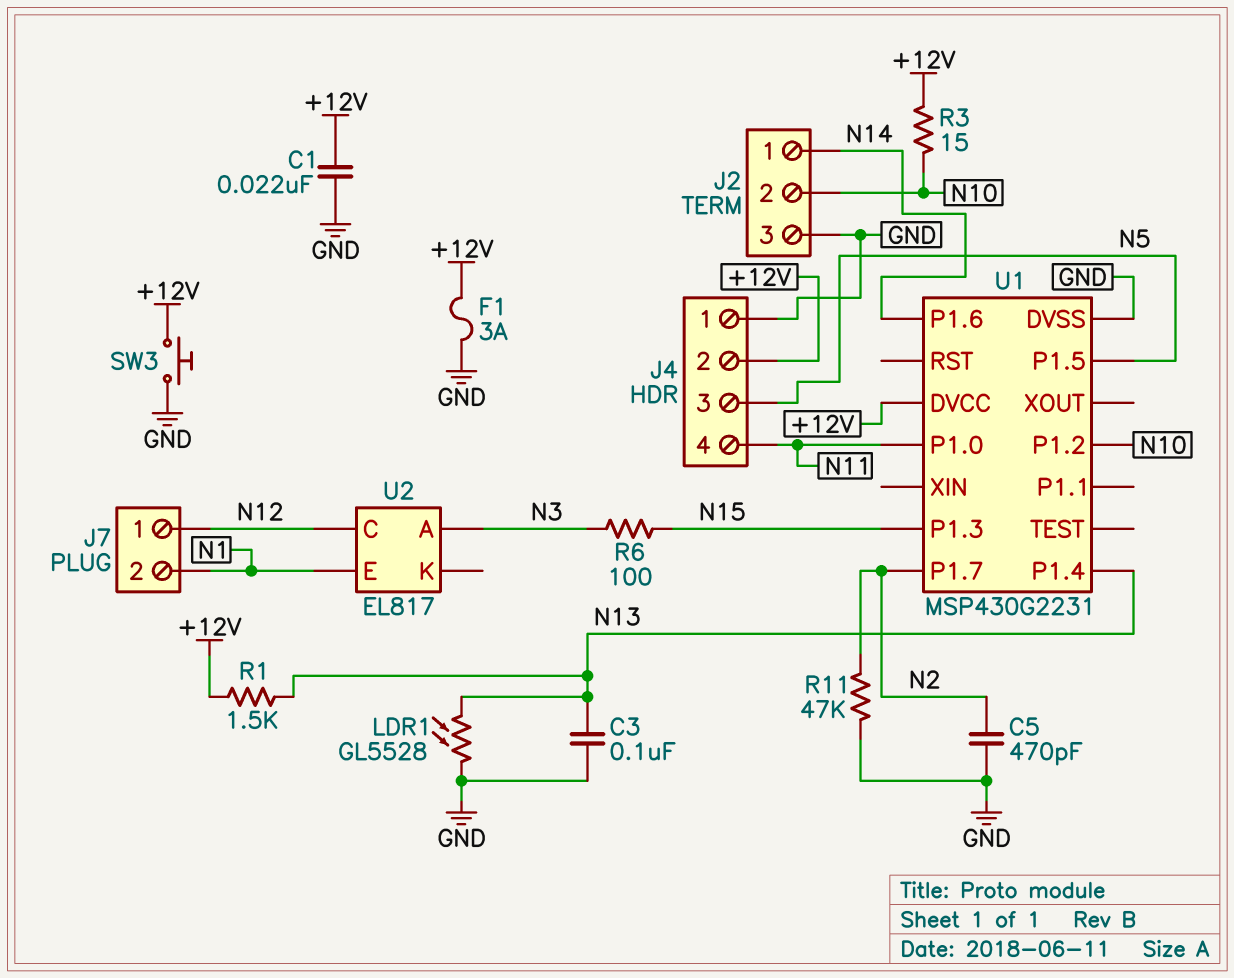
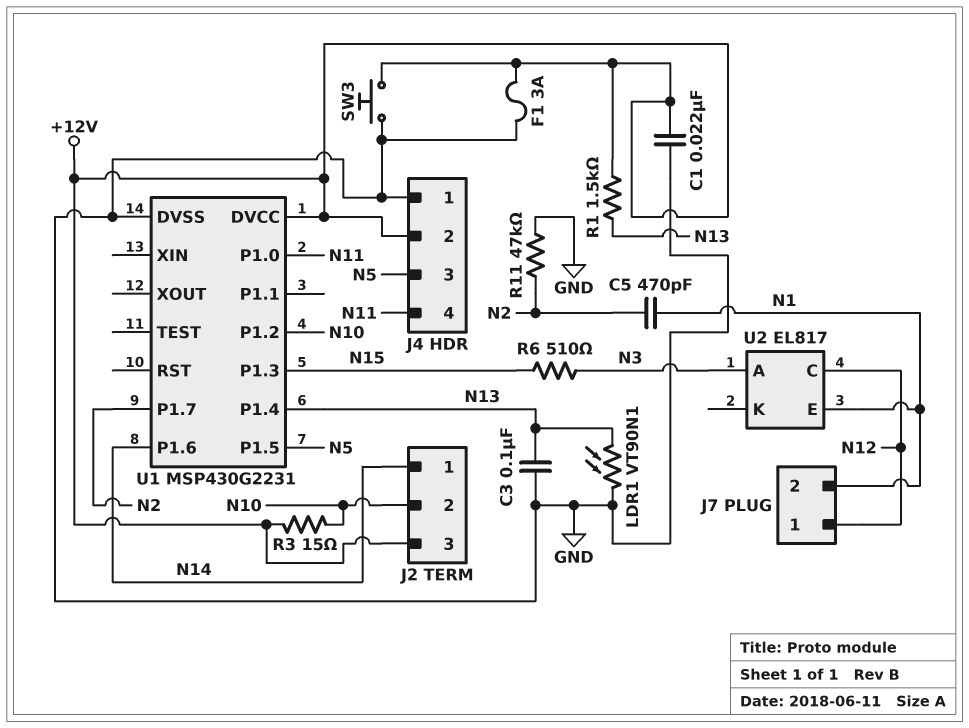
C5: 470pF (GND, N2) -> 470pF (N1, N2)
J2 pin 3: GND -> +12V
LDR1: GL5528 (GND, N13) -> VT90N1 (GND, N13)
R6: 100 (N3, N15) -> 510 (N3, N15)

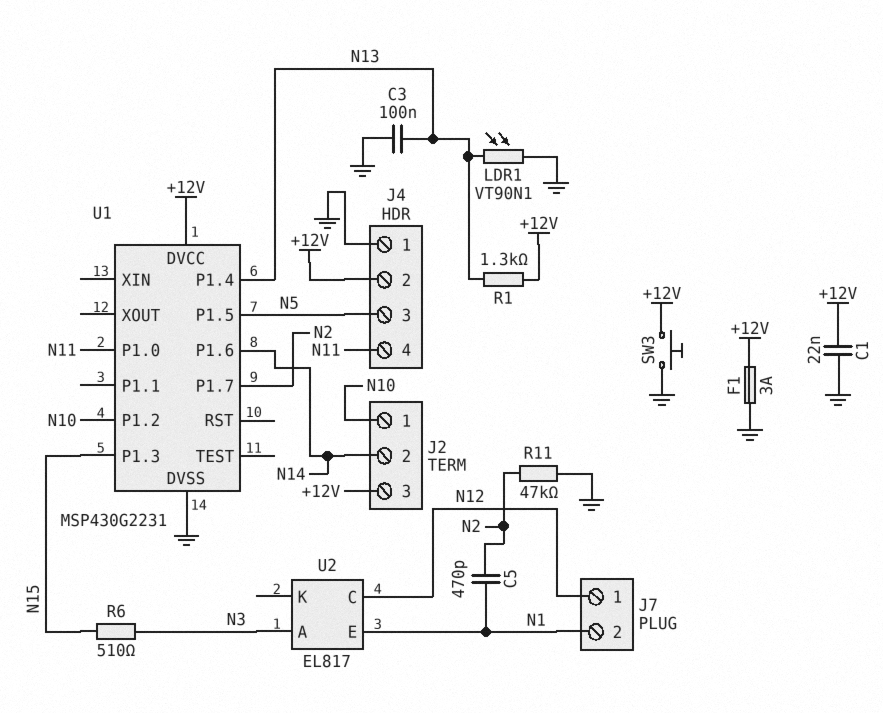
J2 pin 1: N14 -> N10
J2 pin 2: N10 -> N14
R1: 1.5k (+12V, N13) -> 1.3k (+12V, N13)
R3: 15 (+12V, N10) -> none

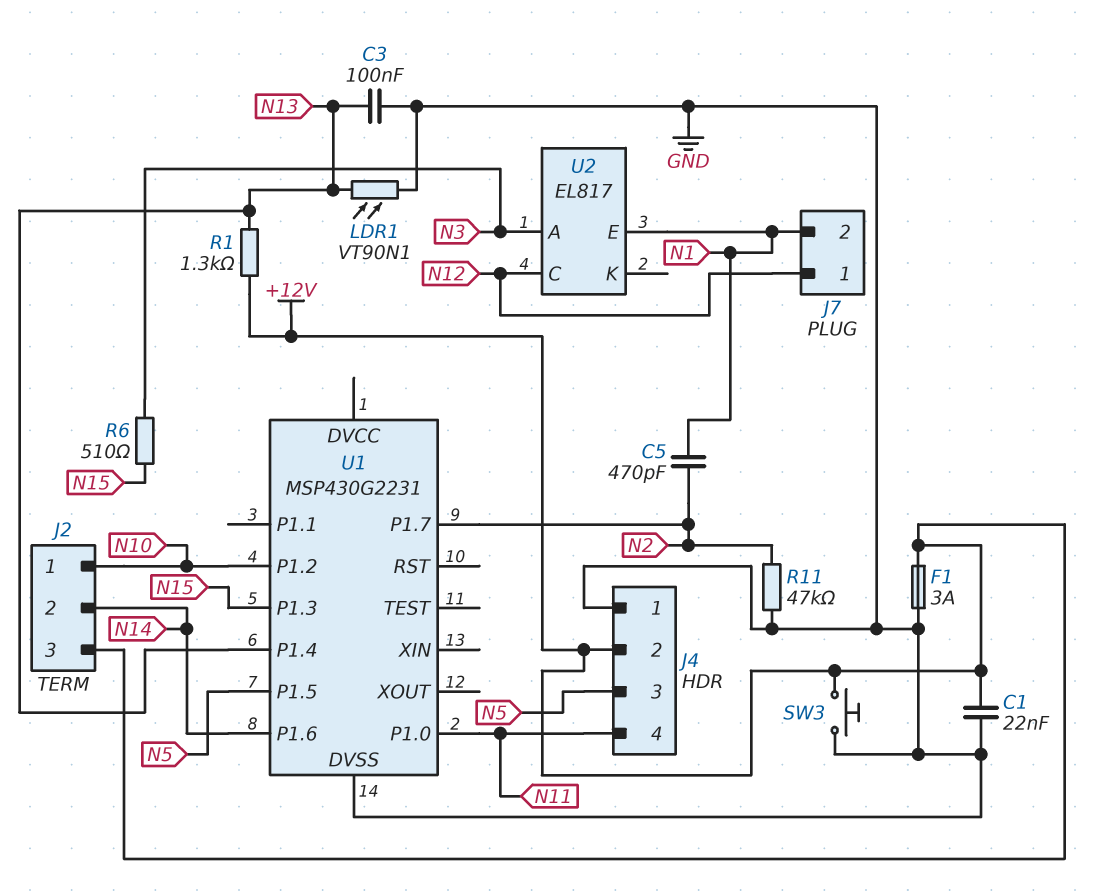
U1 pin DVCC: +12V -> none

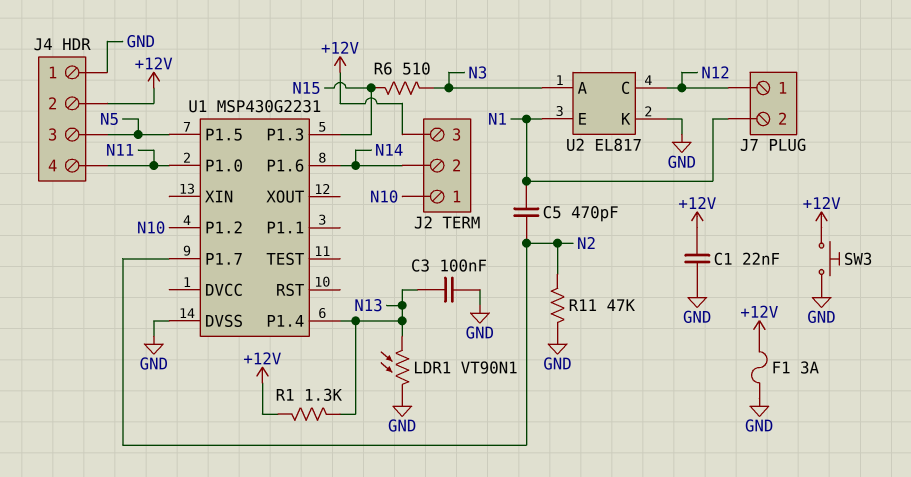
U2 pin K: none -> GND

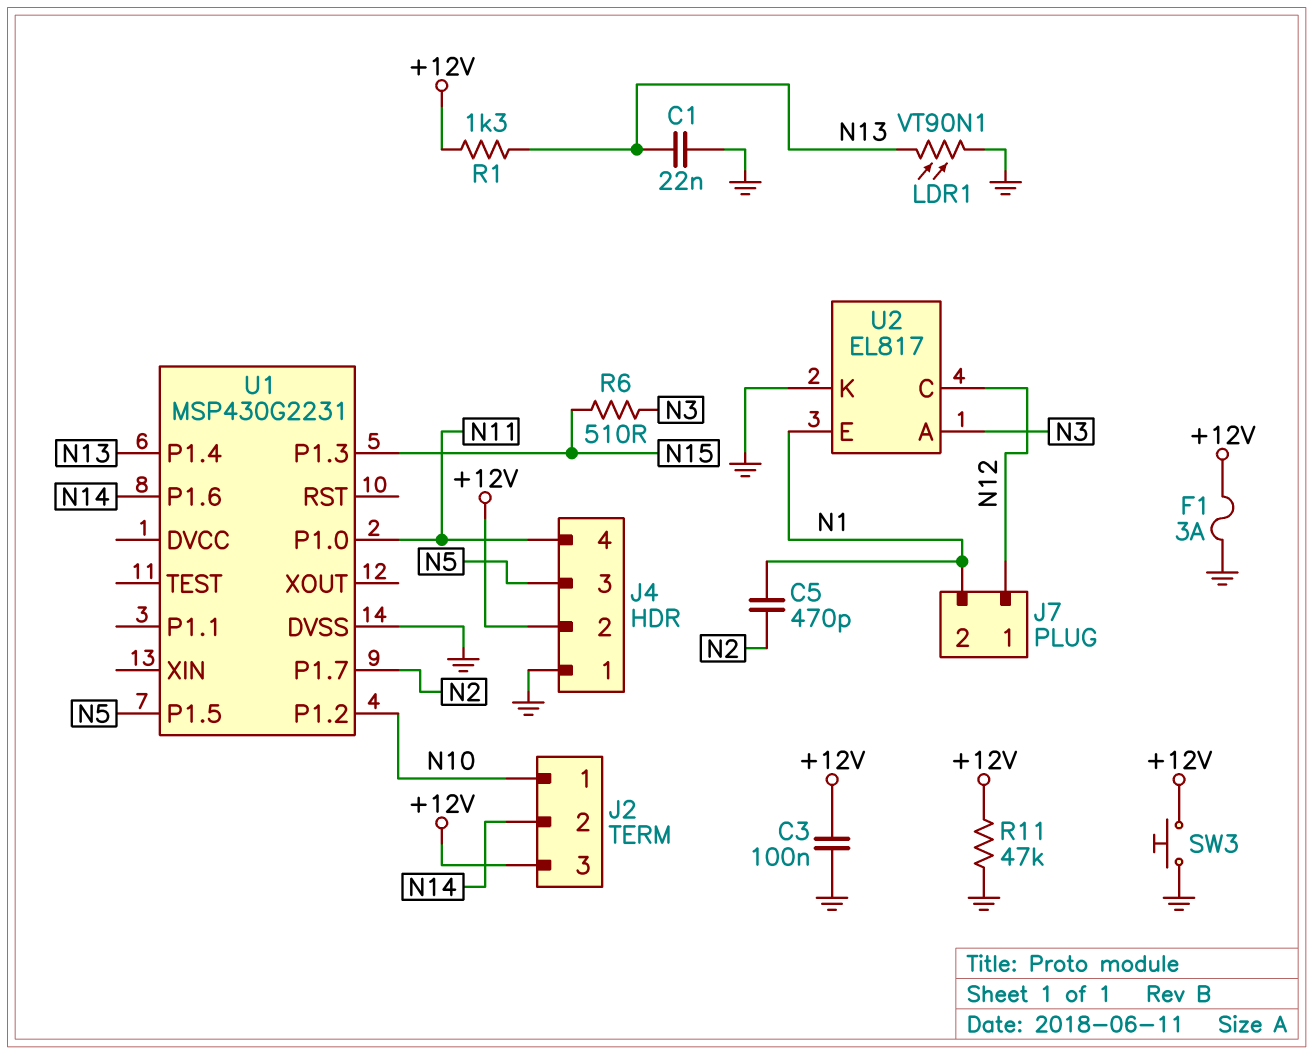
C1: 22nF (+12V, GND) -> 22nF (GND, N13)
C3: 100nF (GND, N13) -> 100nF (+12V, GND)
R11: 47k (GND, N2) -> 47k (+12V, GND)

